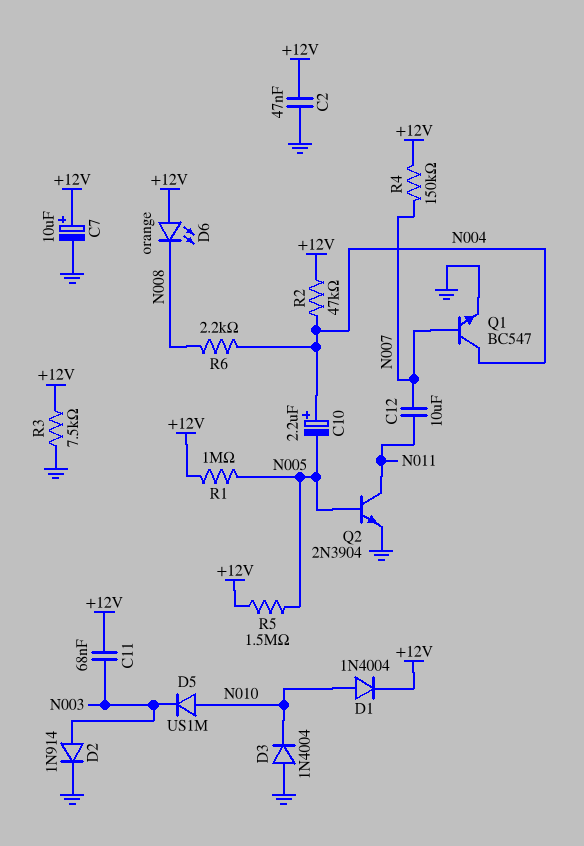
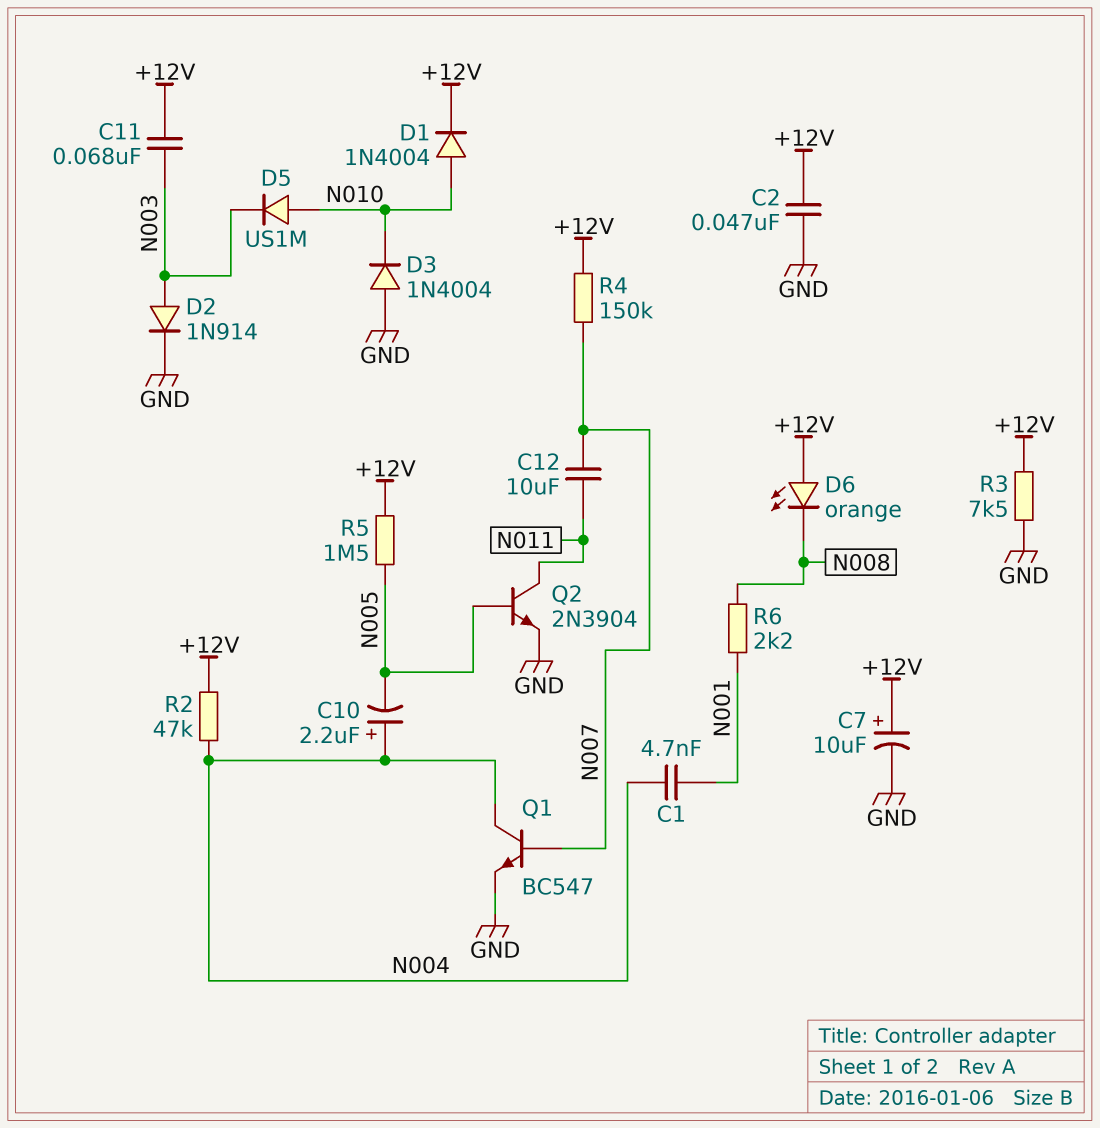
C1: none -> 4.7nF (N001, N004)
R1: 1M (+12V, N005) -> none
R6: 2.2k (N004, N008) -> 2.2k (N001, N008)

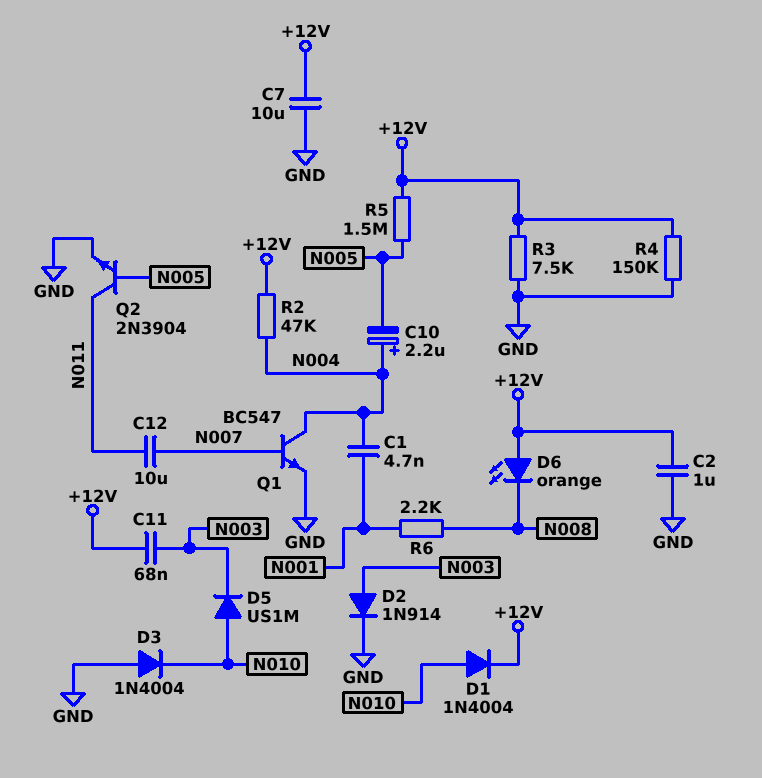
C2: 47nF (+12V, GND) -> 1uF (+12V, GND)
C7: 10uF (plus +12V, minus GND) -> 10uF (+12V, GND)
R4: 150k (+12V, N007) -> 150k (+12V, GND)

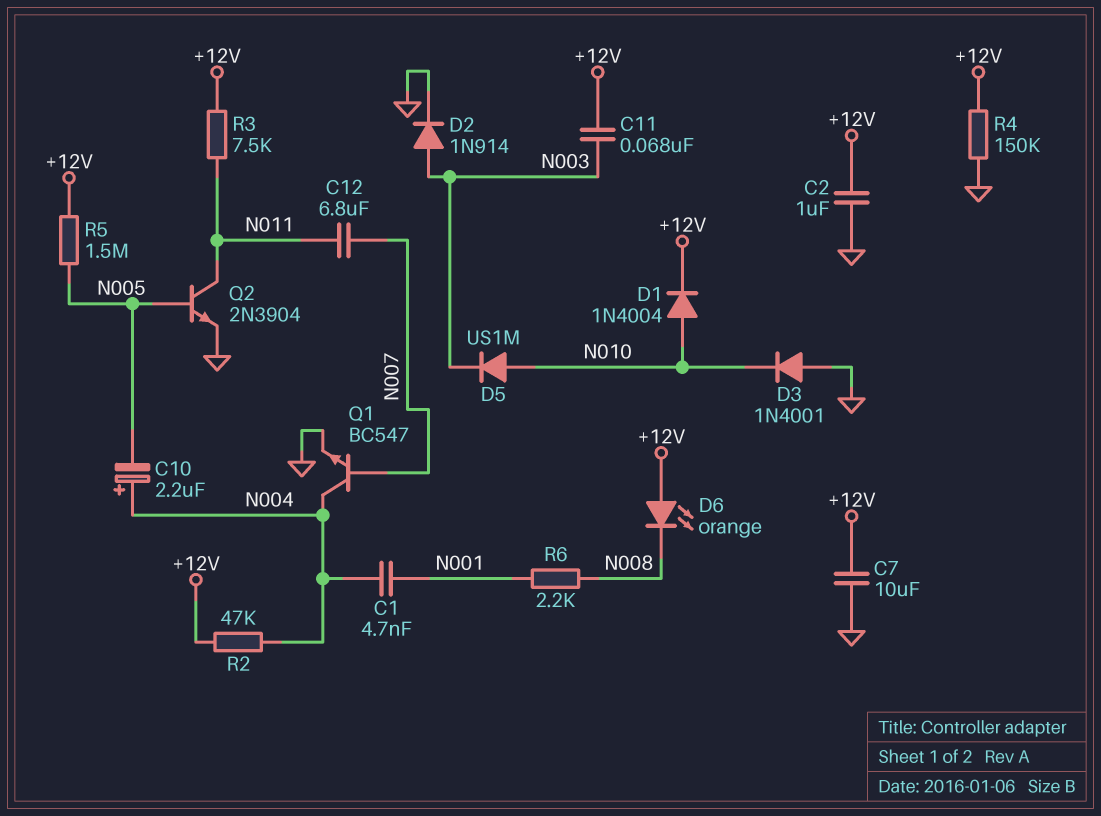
C12: 10uF (N007, N011) -> 6.8uF (N007, N011)
D3: diode 1N4004 (A GND, K N010) -> diode 1N4001 (A GND, K N010)
R3: 7.5k (+12V, GND) -> 7.5k (+12V, N011)

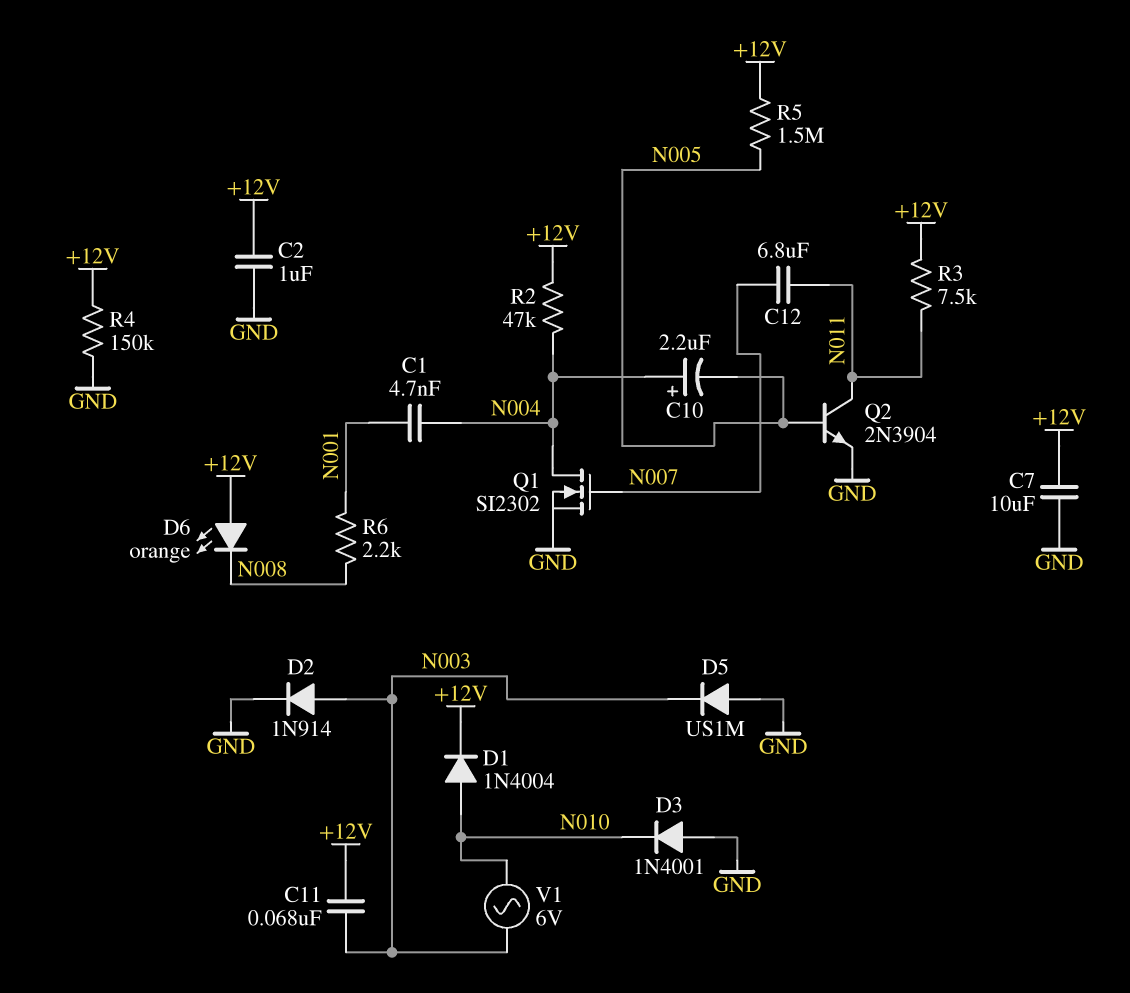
D5: diode US1M (A N010, K N003) -> diode US1M (A GND, K N003)
Q1: NPN BC547 (B N007, C N004, E GND) -> NMOS SI2302 (G N007, D N004, S GND)
V1: none -> AC 6V (N003, N010)

